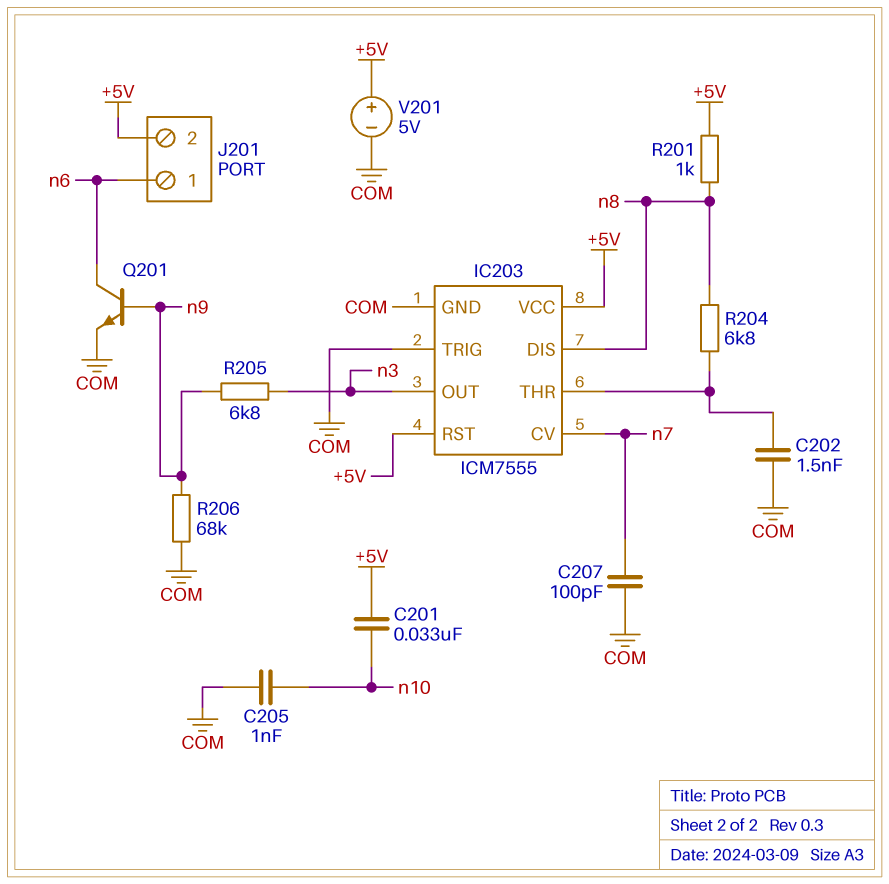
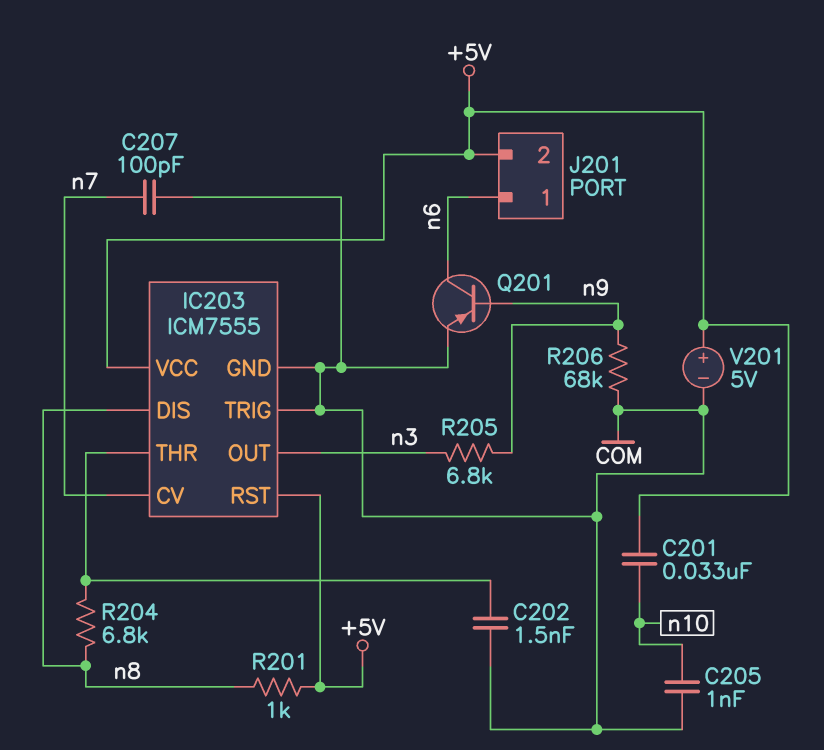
Q201: NPN (B n9, C n6, E COM) -> PNP (B n9, C n6, E COM)

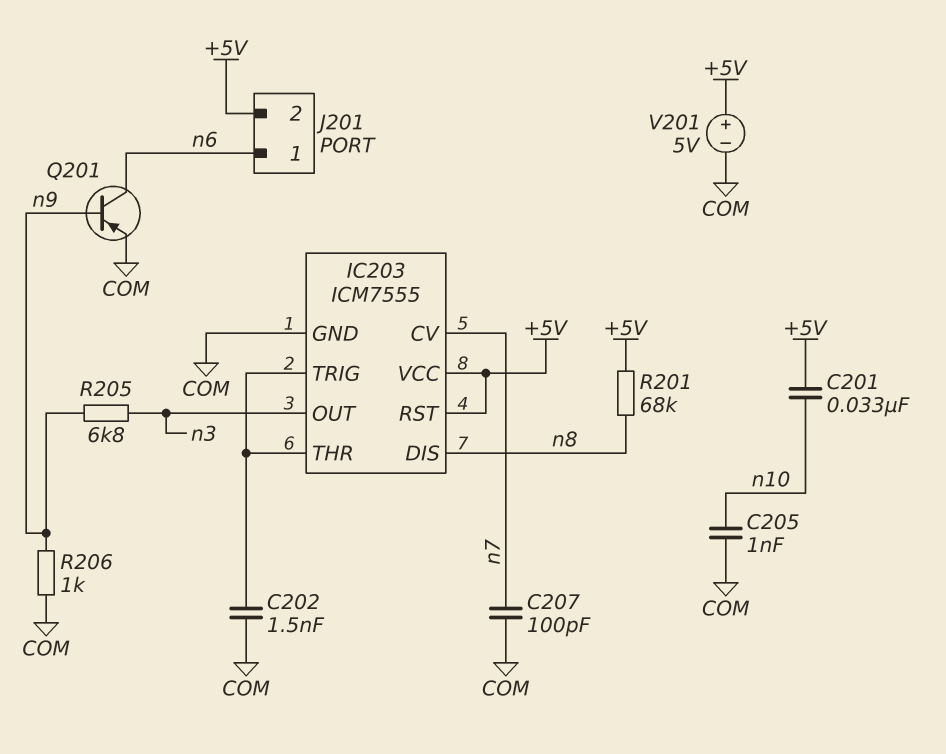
IC203 pin TRIG: COM -> IC203/THR
R201: 1k (+5V, n8) -> 68k (+5V, n8)
R204: 6.8k (IC203/THR, n8) -> none
R206: 68k (COM, n9) -> 1k (COM, n9)

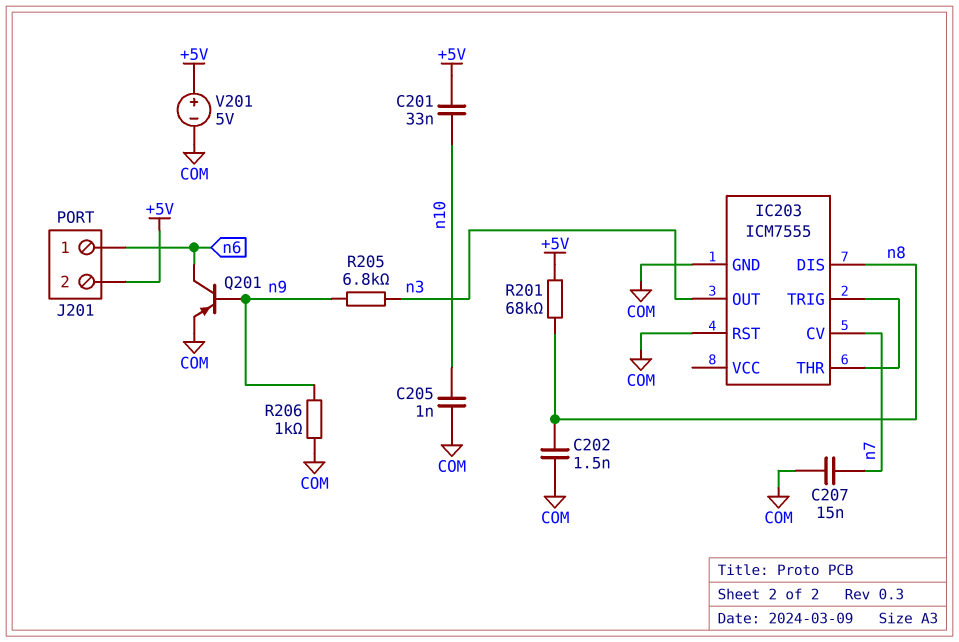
C202: 1.5nF (COM, IC203/THR) -> 1.5nF (COM, n8)
C207: 100pF (COM, n7) -> 15nF (COM, n7)
IC203 pin RST: +5V -> COM
IC203 pin VCC: +5V -> none

